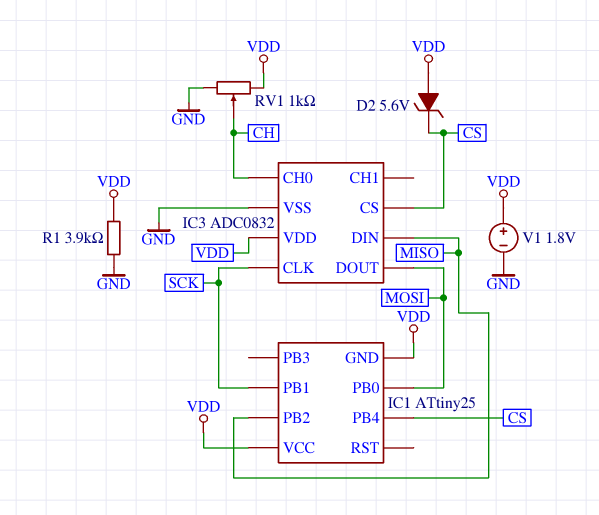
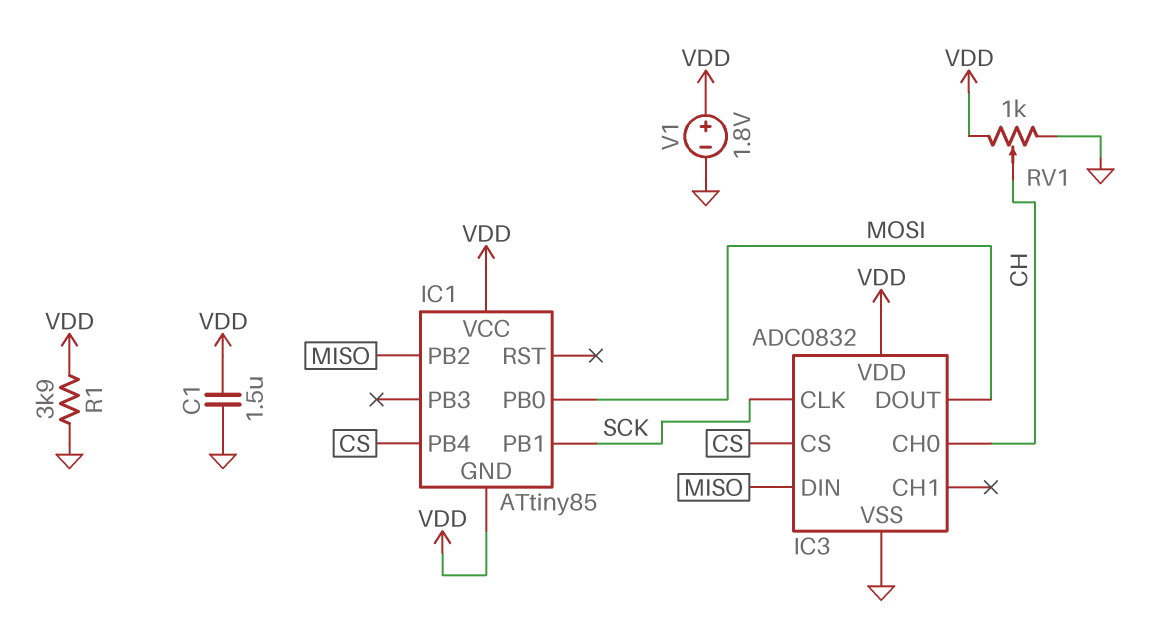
C1: none -> 1.5uF (GND, VDD)
D2: zener 5.6V (A VDD, K CS) -> none
IC1: ATtiny25 -> ATtiny85

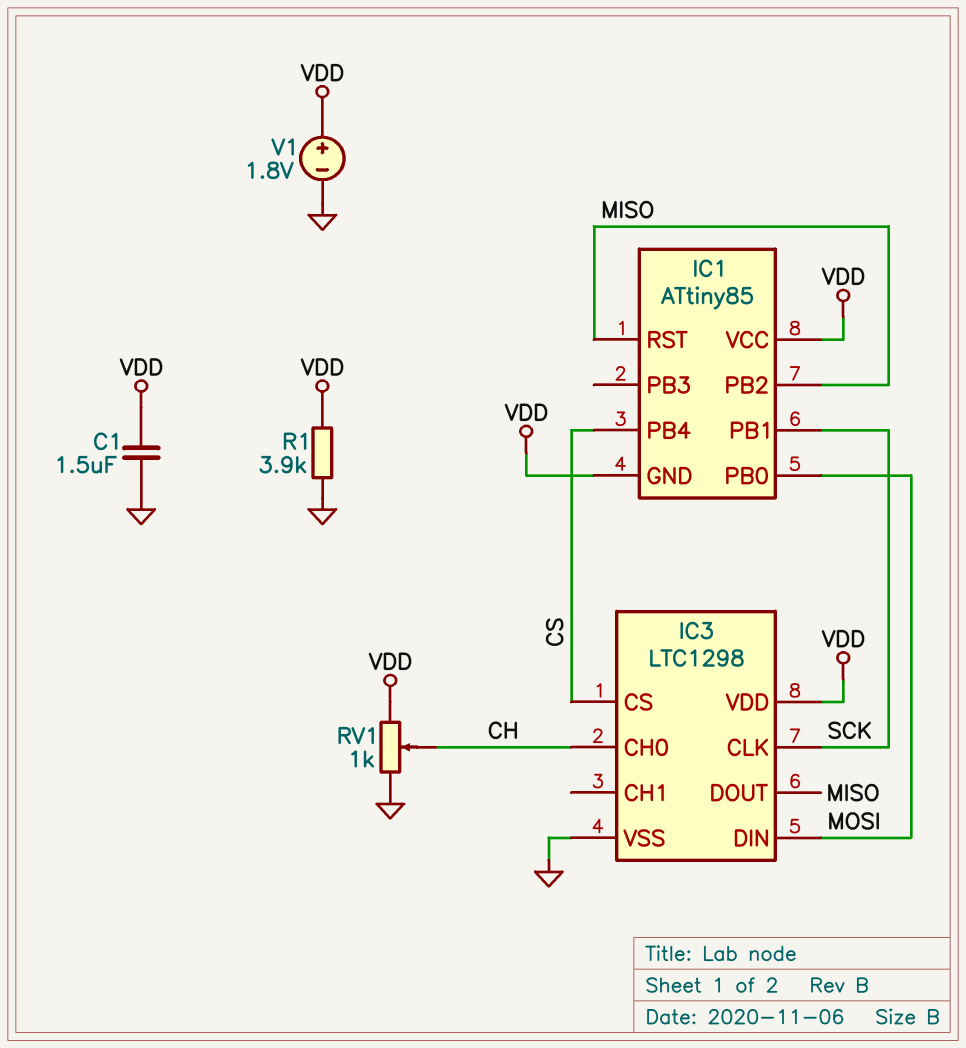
IC1 pin RST: none -> MISO
IC3: ADC0832 -> LTC1298
IC3 pin DIN: MISO -> MOSI
IC3 pin DOUT: MOSI -> MISO

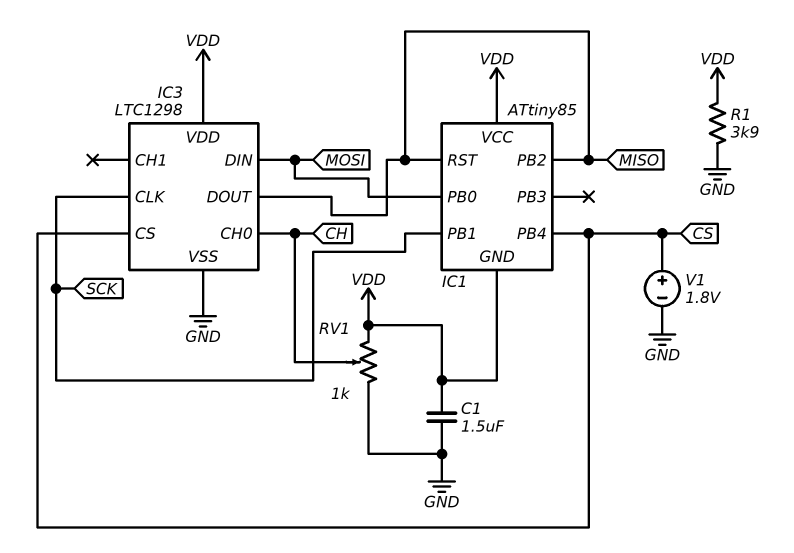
V1: 1.8V (plus VDD, minus GND) -> 1.8V (plus CS, minus GND)

